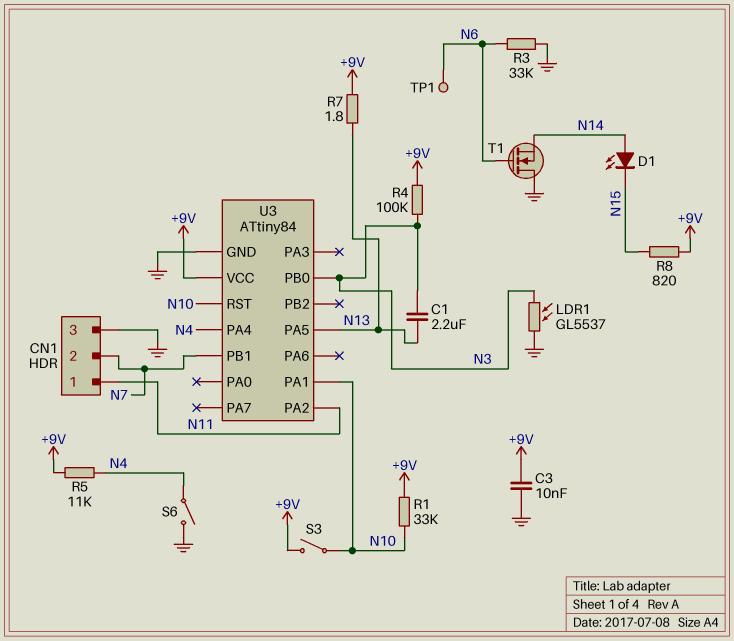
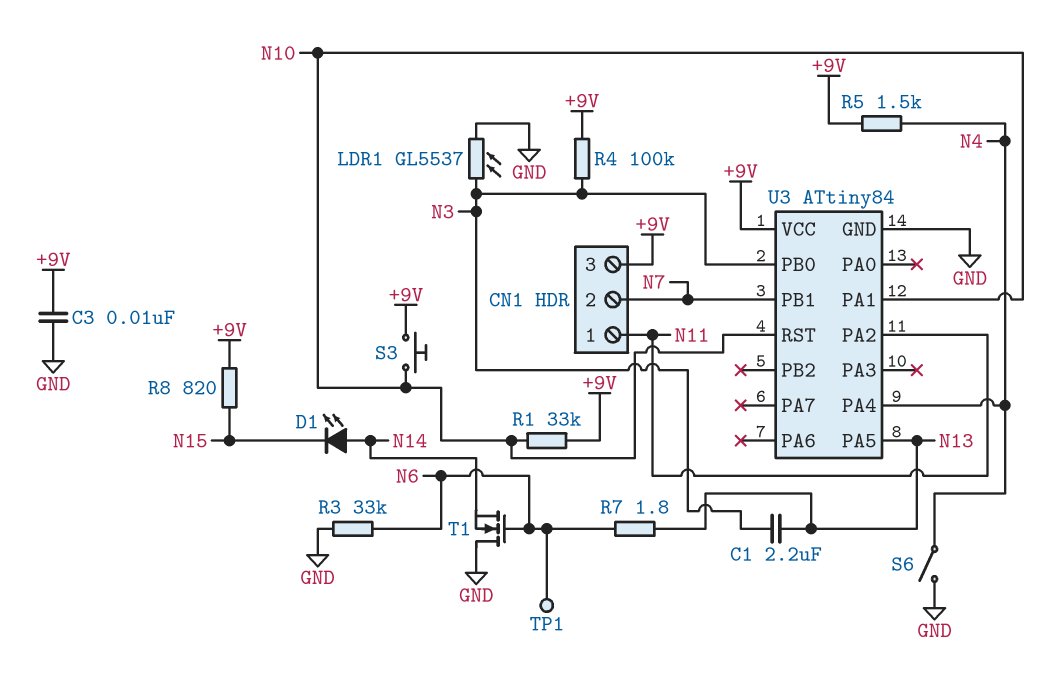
CN1 pin 3: GND -> +9V
R5: 11k (+9V, N4) -> 1.5k (+9V, N4)
R7: 1.8 (+9V, N13) -> 1.8 (N6, N13)
S3: switch (+9V, N10) -> button (+9V, N10)

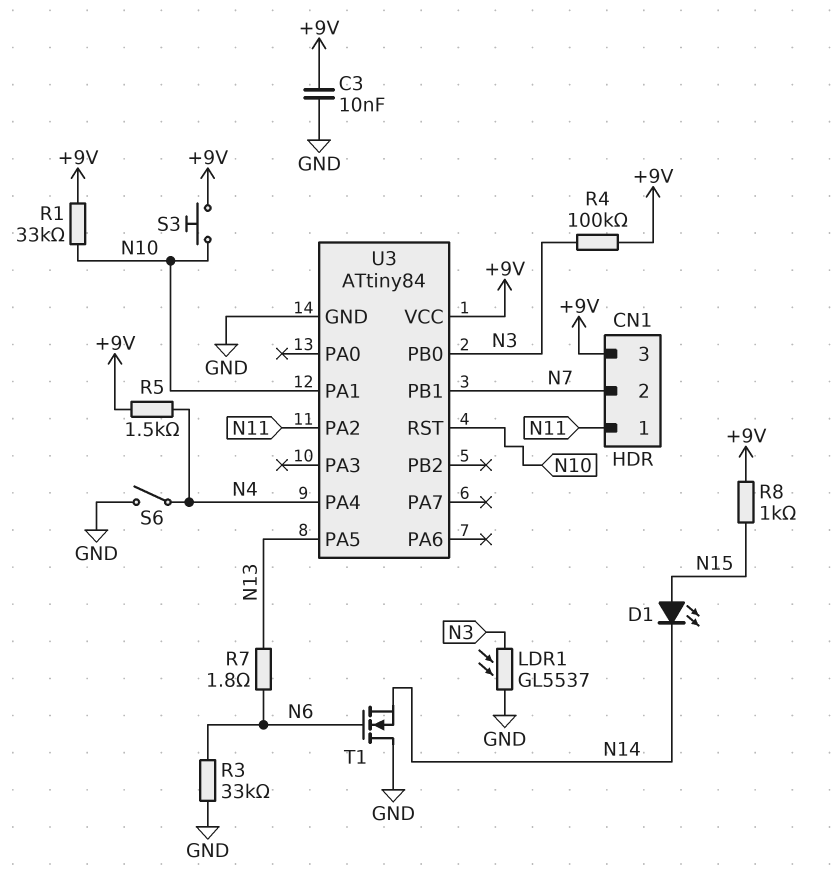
C1: 2.2uF (N3, N13) -> none
D1: LED (A N14, K N15) -> LED (A N15, K N14)
R8: 820 (+9V, N15) -> 1k (+9V, N15)
TP1: test point (N6) -> none

